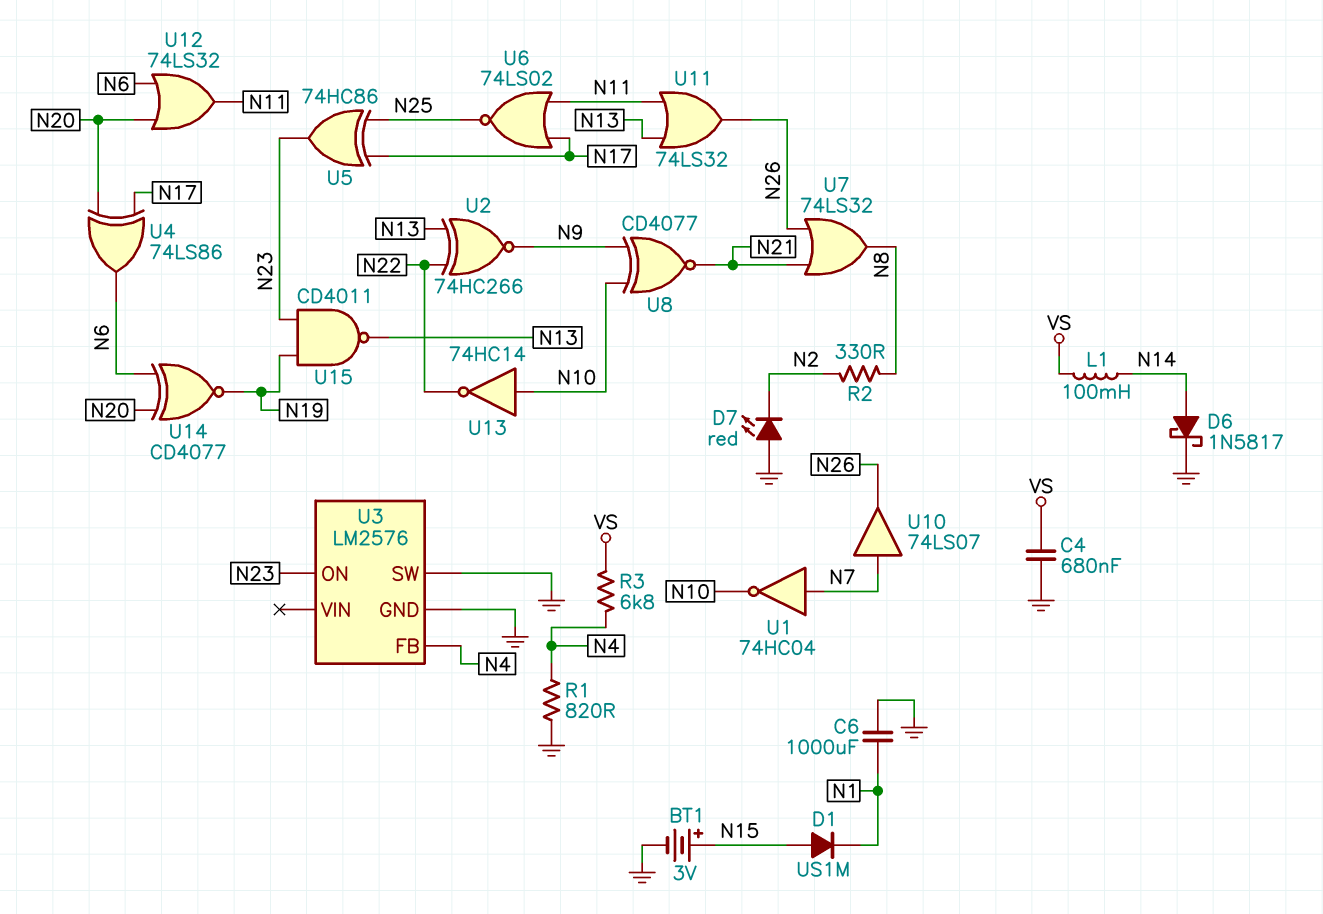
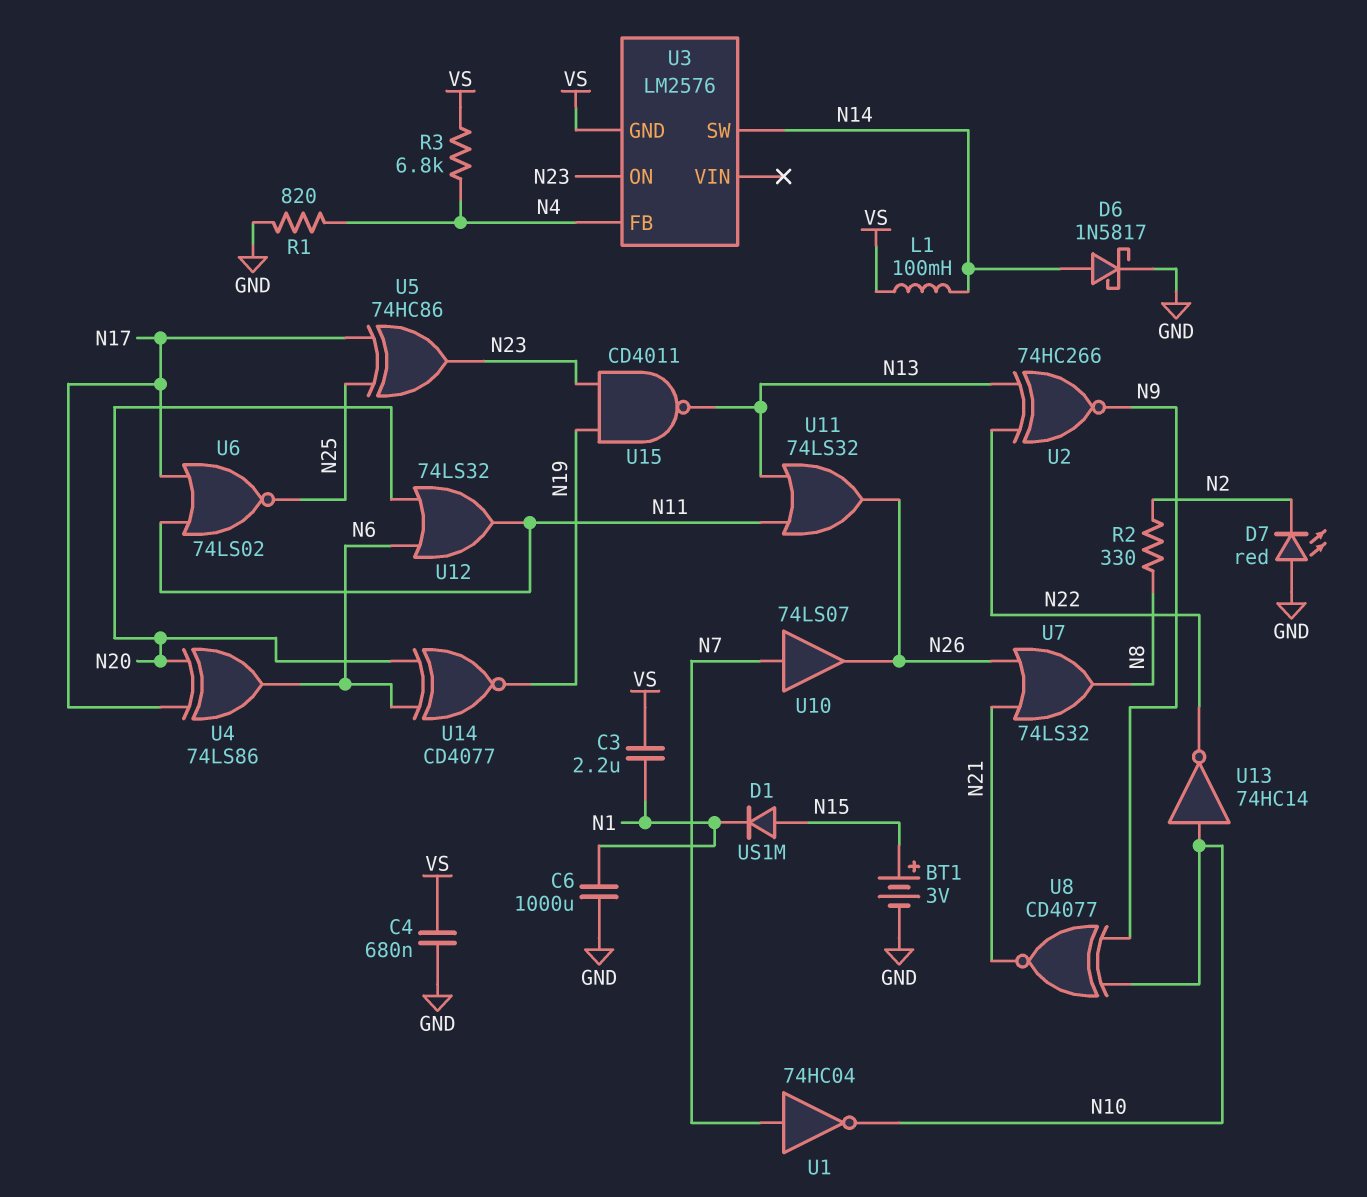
C3: none -> 2.2uF (N1, VS)
U3 pin GND: GND -> VS
U3 pin SW: GND -> N14

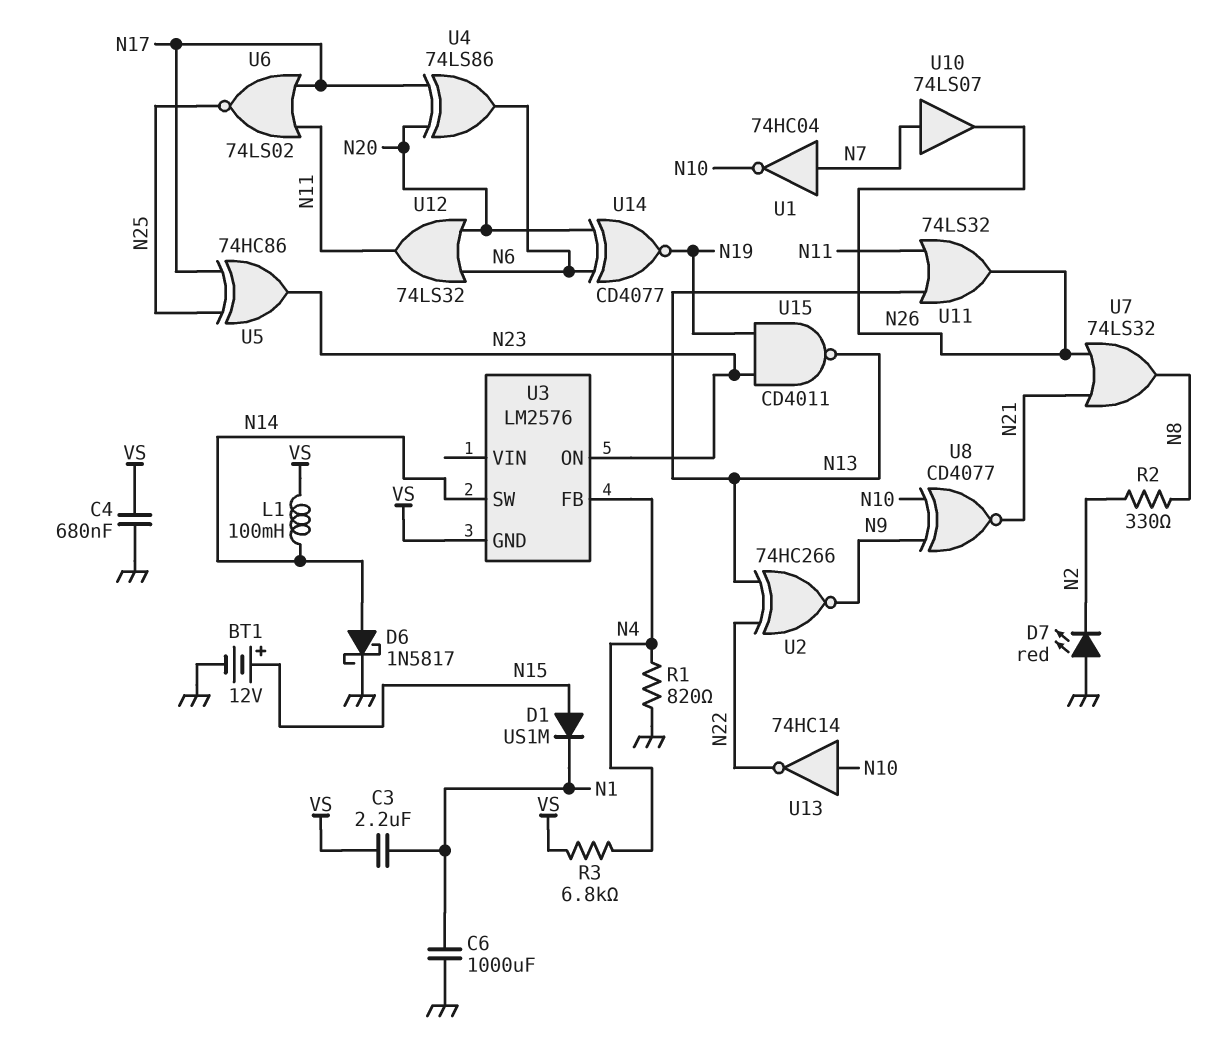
BT1: 3V (plus N15, minus GND) -> 12V (plus N15, minus GND)

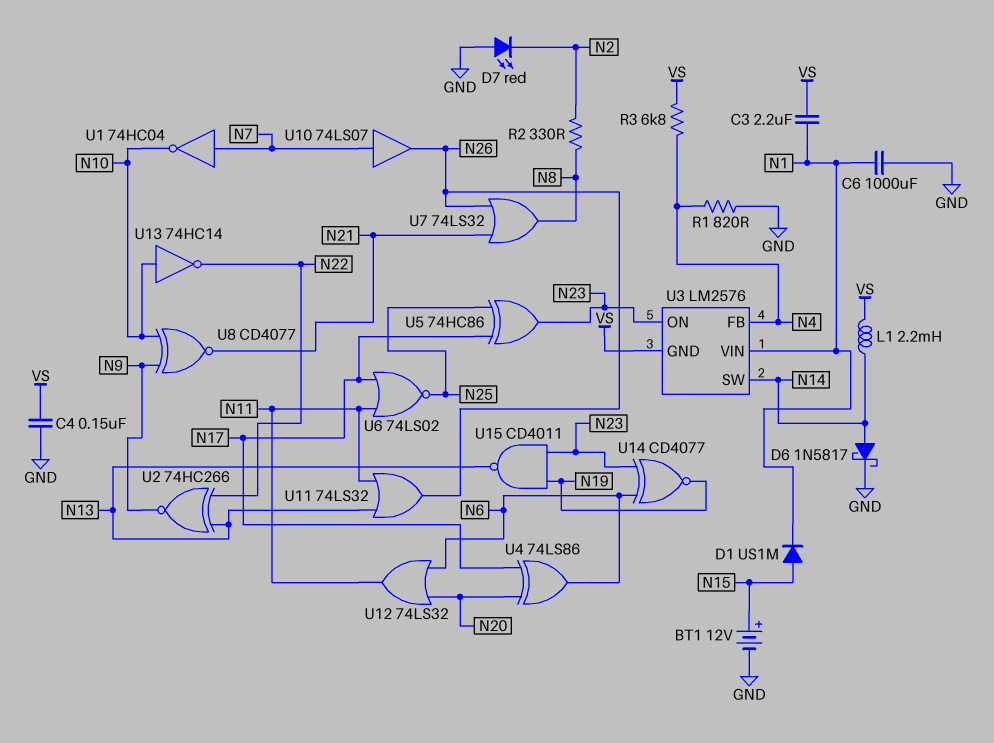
C4: 680nF (GND, VS) -> 150nF (GND, VS)
L1: 100mH (N14, VS) -> 2.2mH (N14, VS)
U3 pin VIN: none -> N1
U14: XNOR CD4077 (in N6, in N20, out N19) -> XNOR CD4077 (in N6, in N23, out N19)

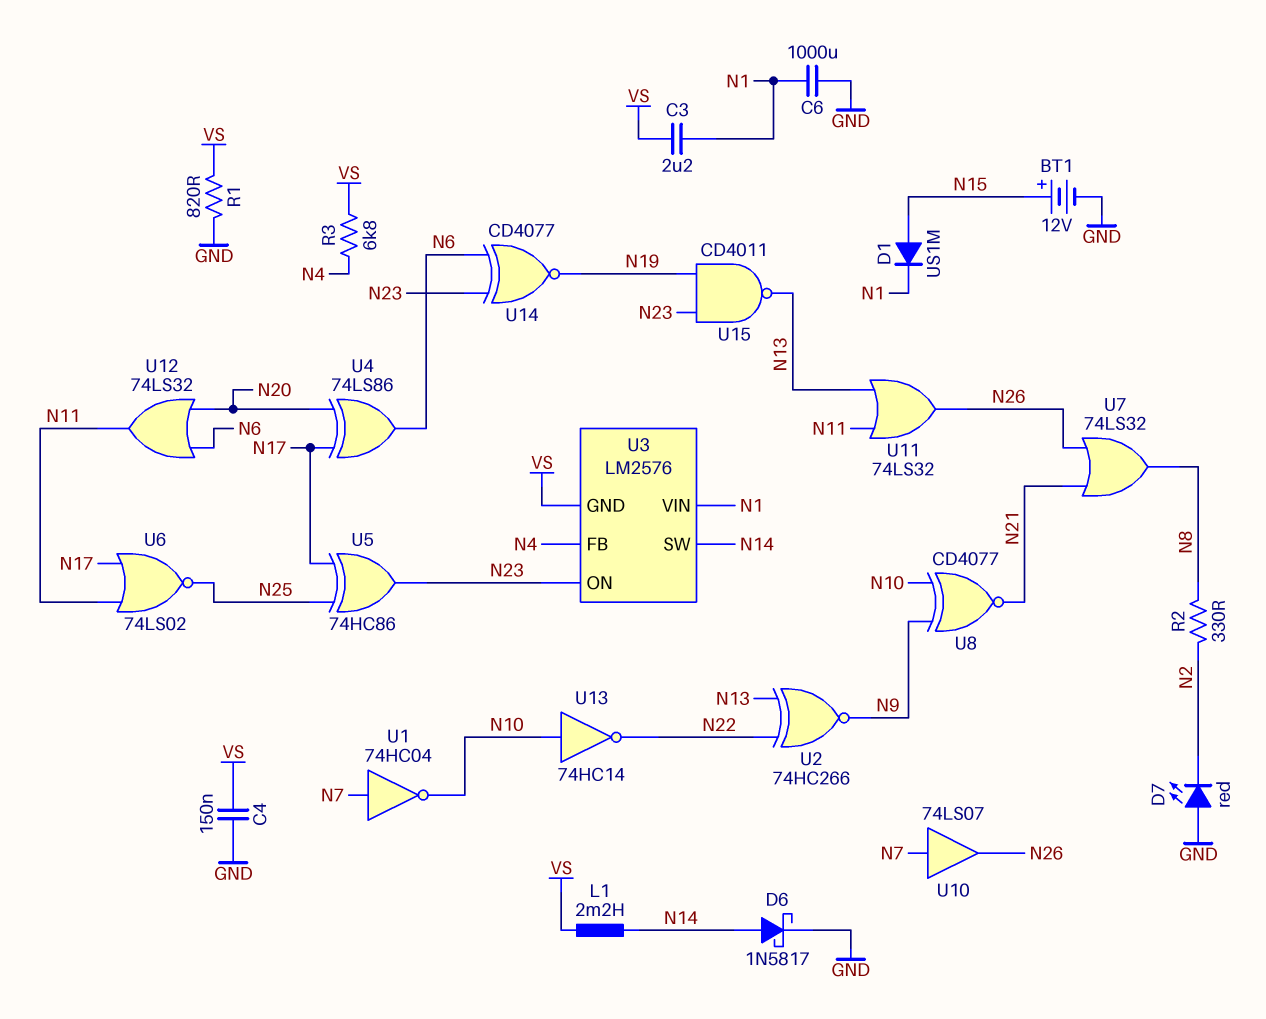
R1: 820 (GND, N4) -> 820 (GND, VS)

